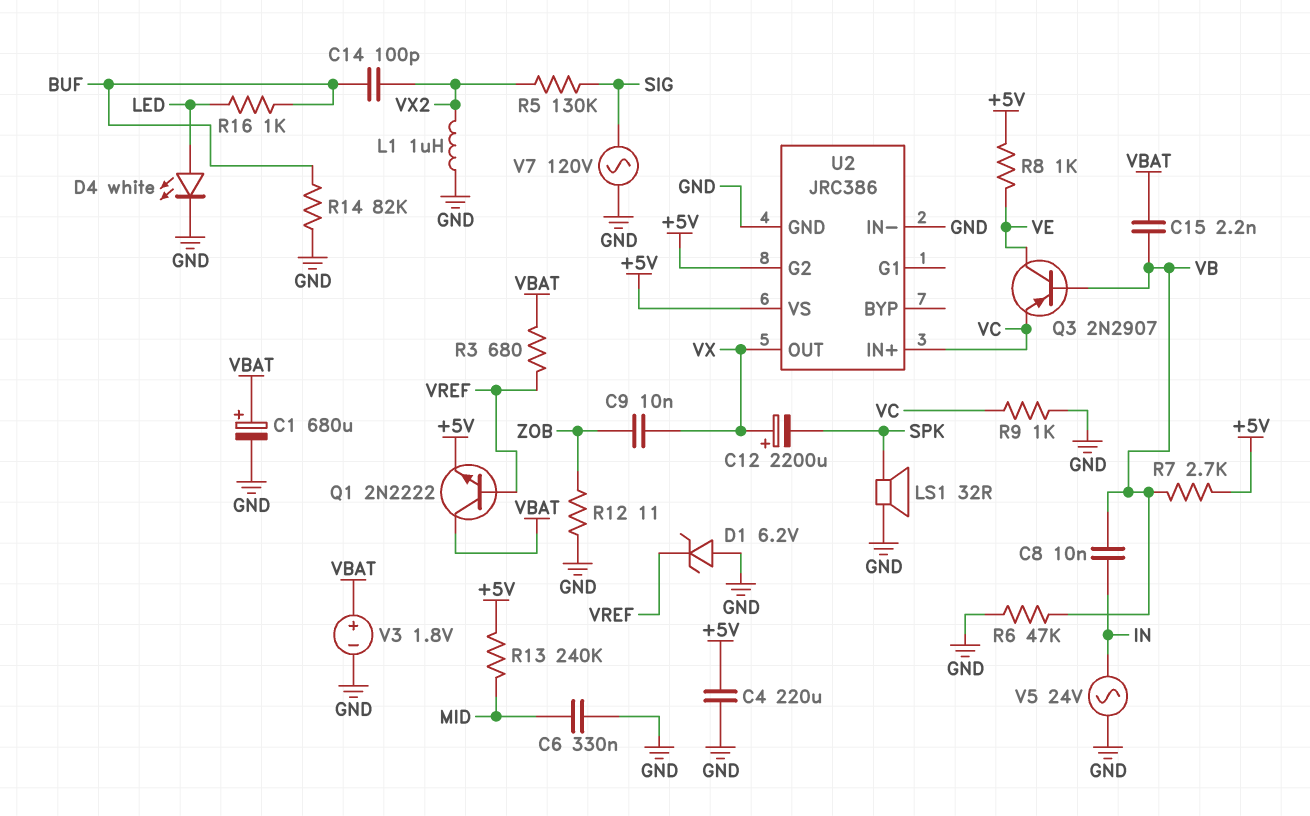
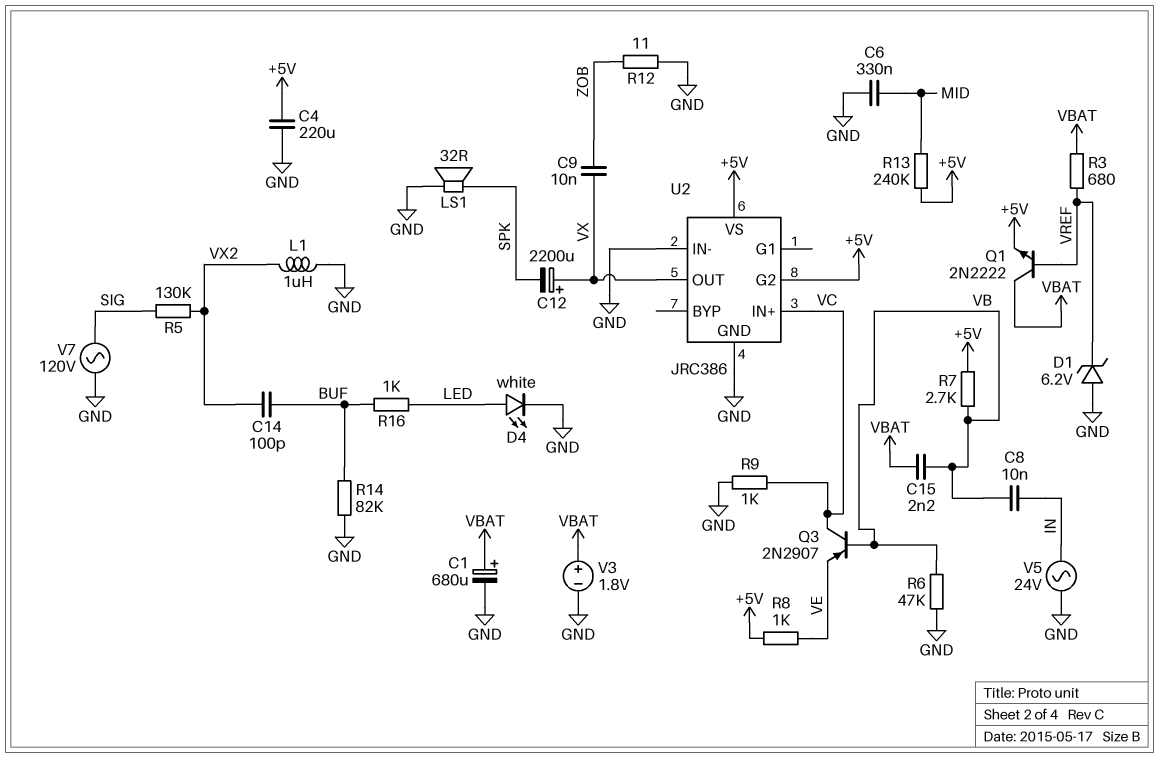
Q3: PNP 2N2907 (B VB, C VE, E VC) -> PNP 2N2907 (B VB, C VC, E VE)

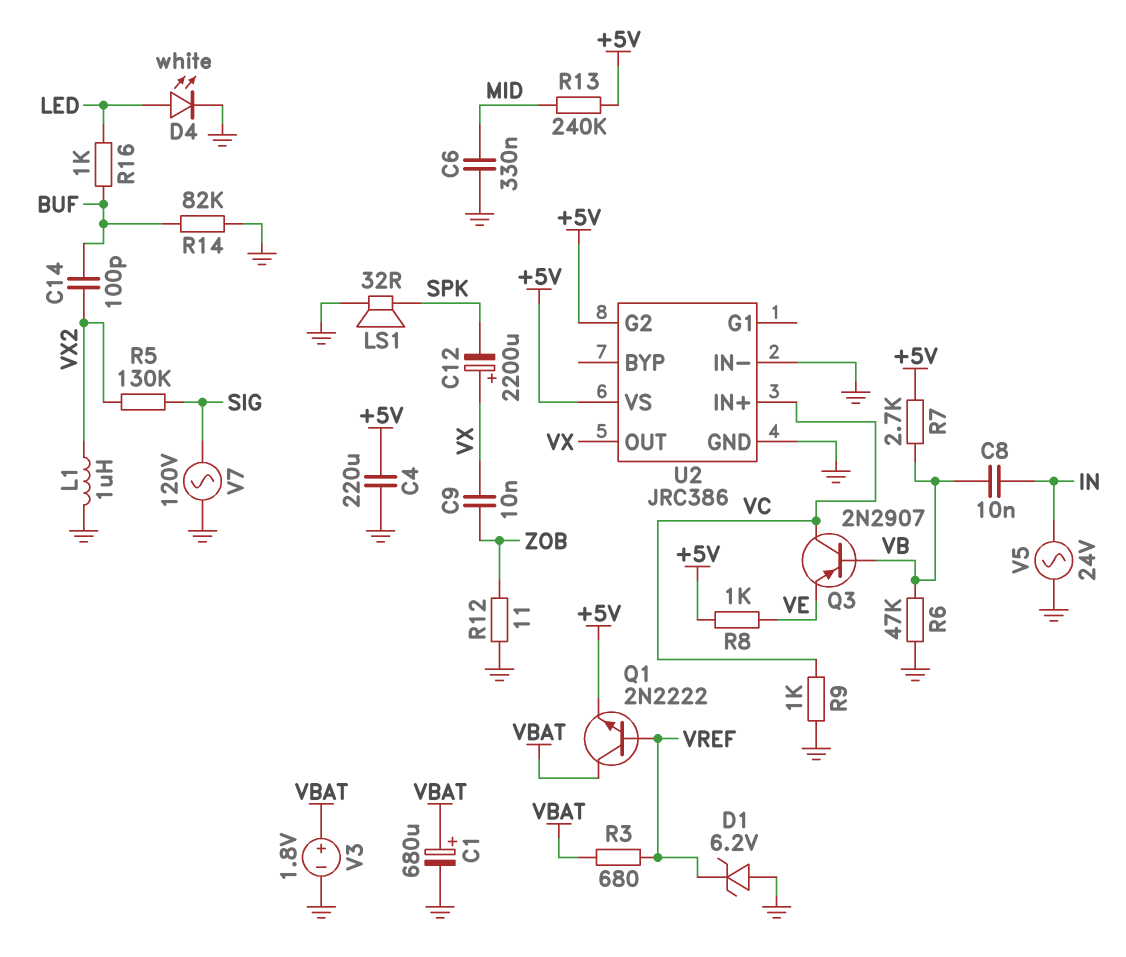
C15: 2.2nF (VB, VBAT) -> none

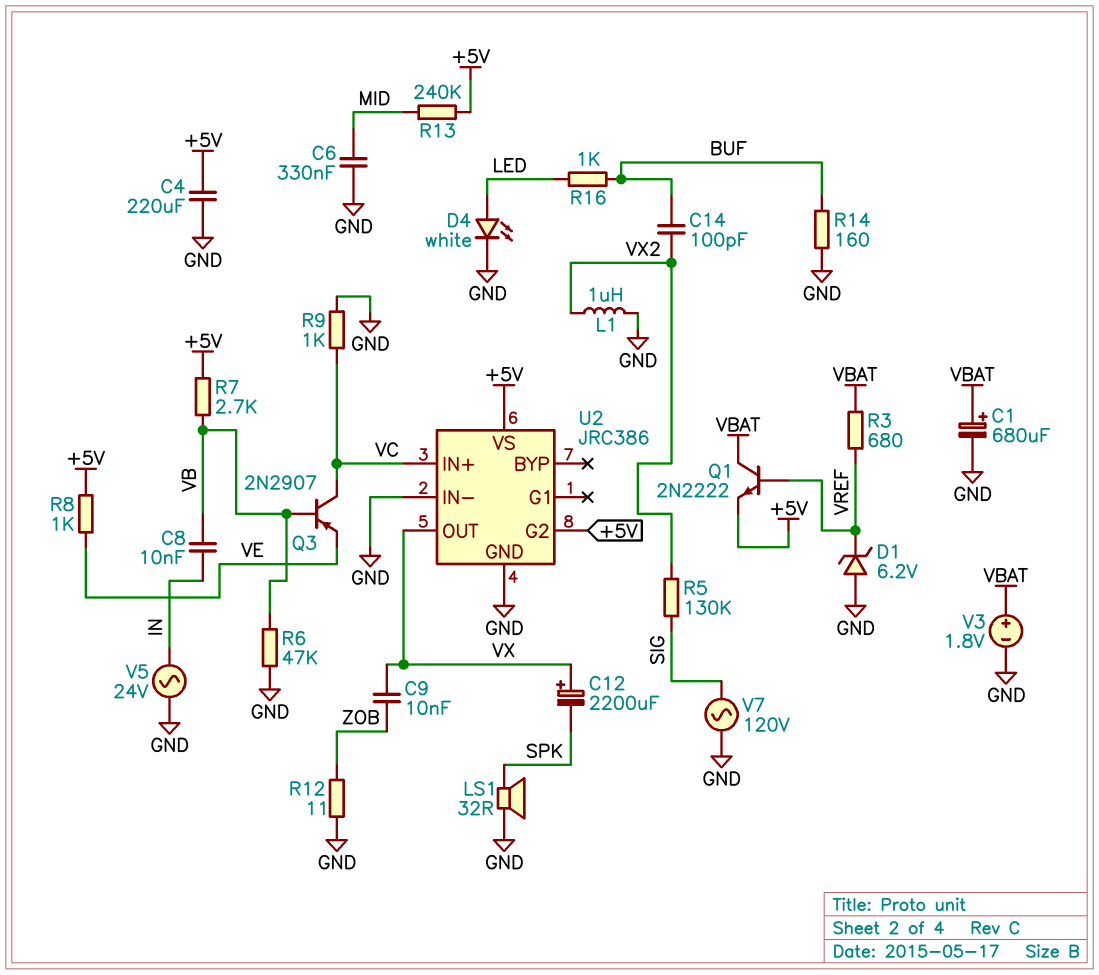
R14: 82k (BUF, GND) -> 160 (BUF, GND)

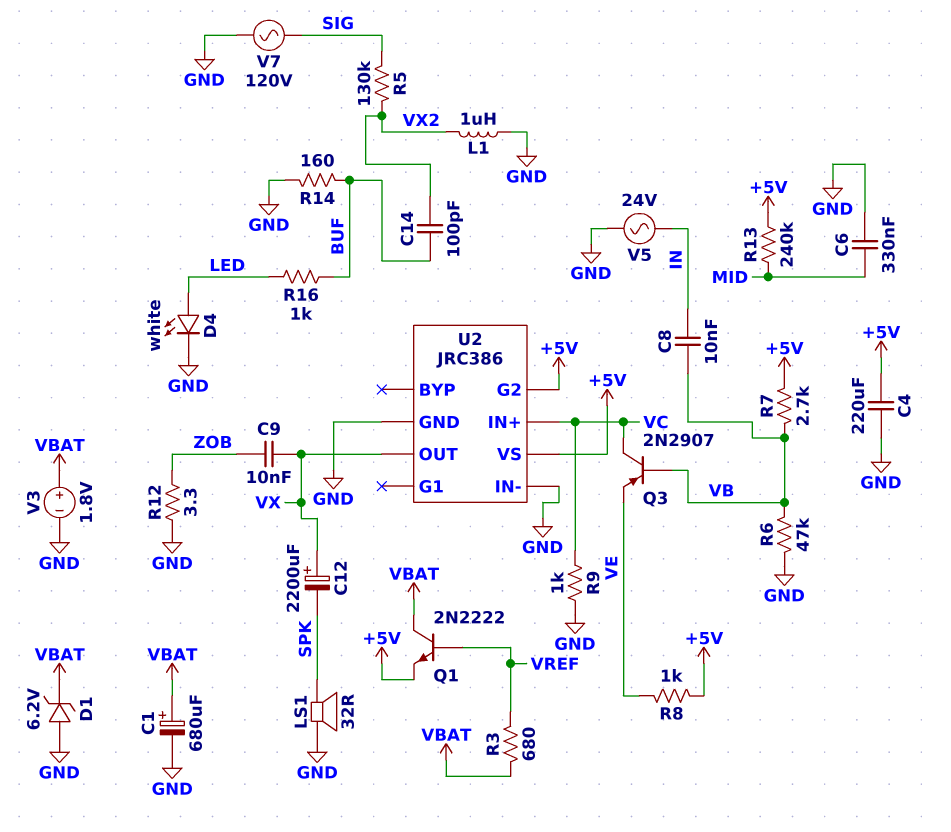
D1: zener 6.2V (A GND, K VREF) -> zener 6.2V (A GND, K VBAT)
R12: 11 (GND, ZOB) -> 3.3 (GND, ZOB)

